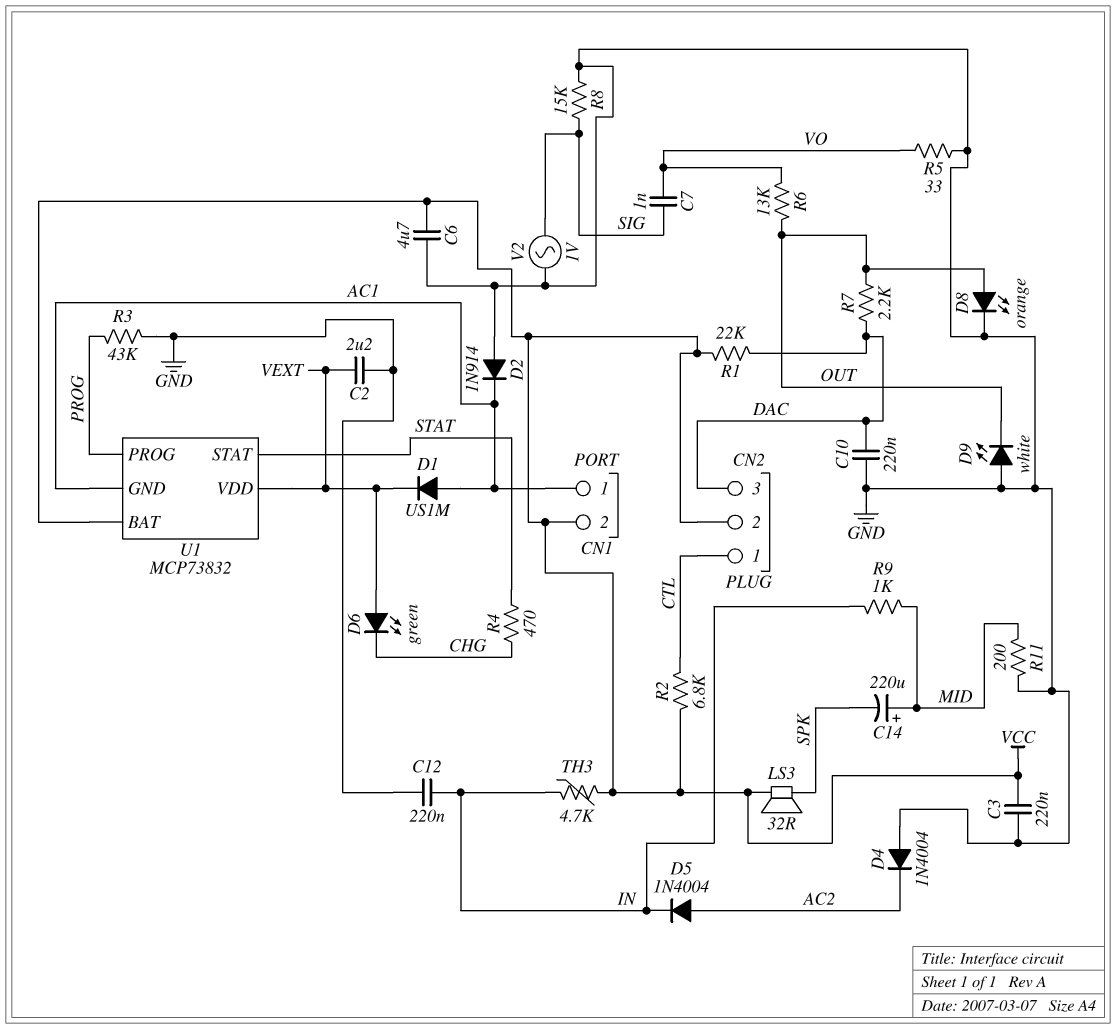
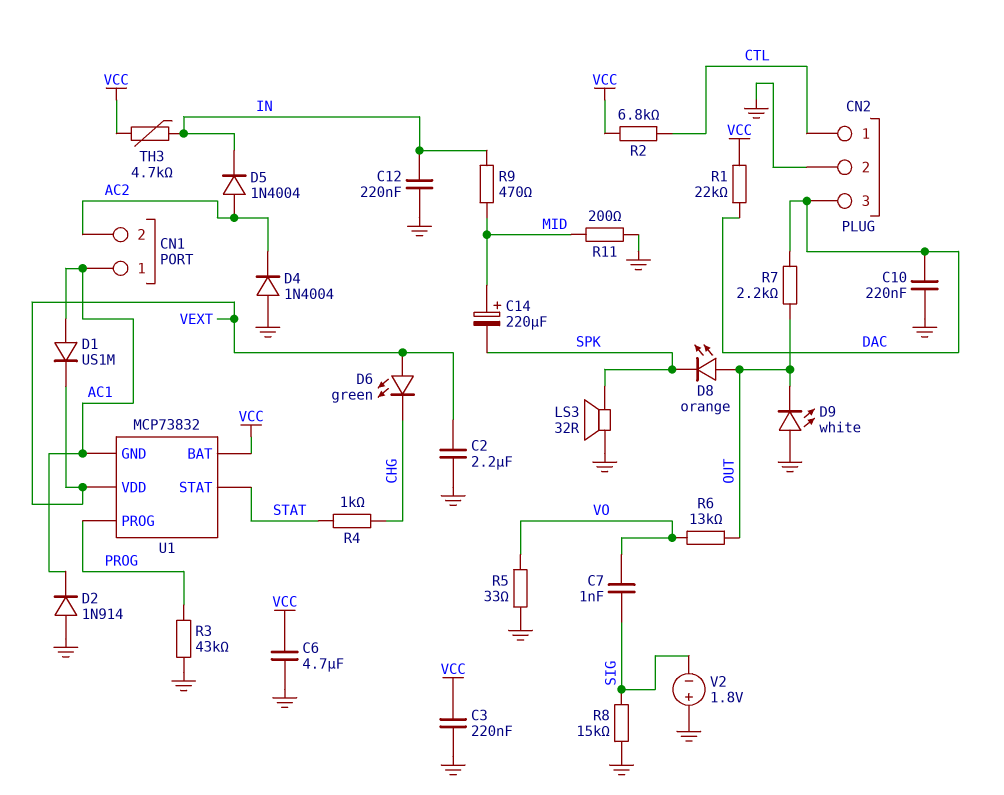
CN1 pin 2: VCC -> AC2
CN2 pin 2: VCC -> GND
D8: LED orange (A OUT, K GND) -> LED orange (A OUT, K SPK)
LS3: speaker 32R (SPK, VCC) -> speaker 32R (GND, SPK)
R4: 470 (CHG, STAT) -> 1k (CHG, STAT)
R9: 1k (IN, MID) -> 470 (IN, MID)
V2: AC 1V (GND, SIG) -> 1.8V (plus GND, minus SIG)

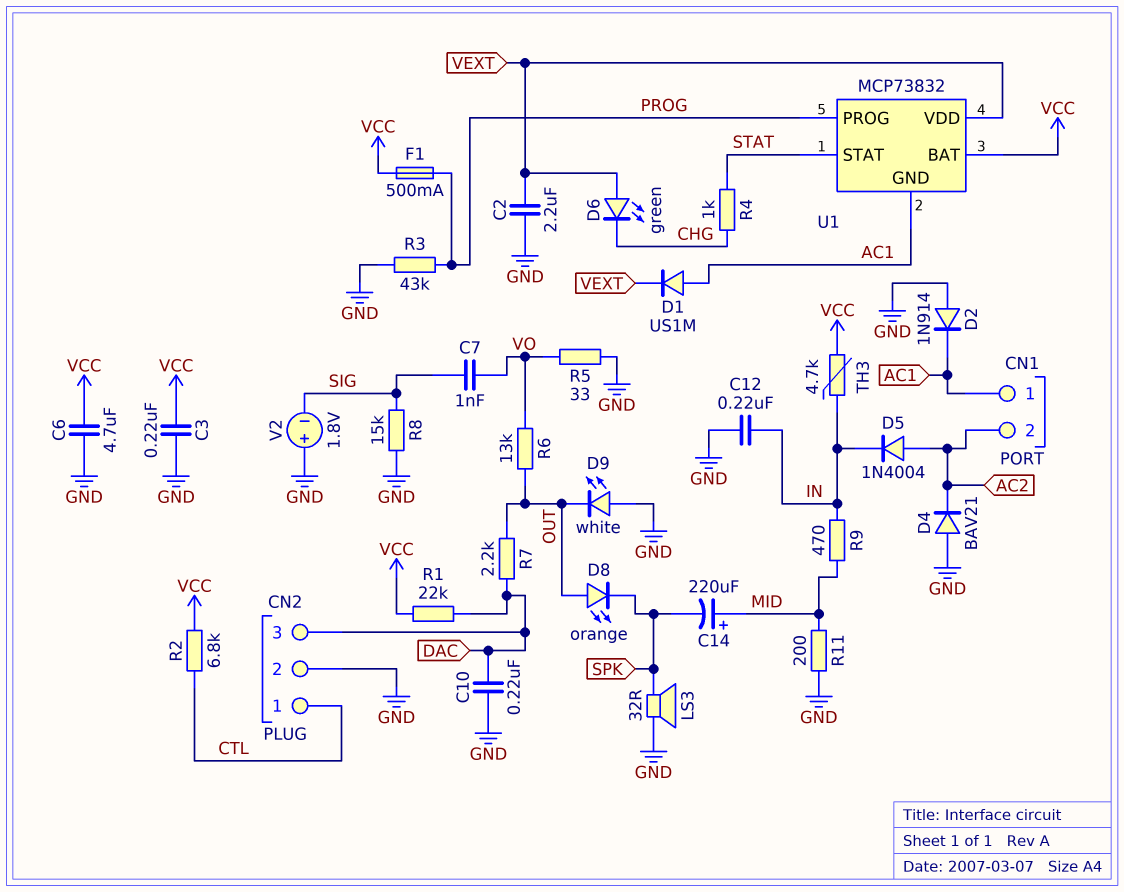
D4: diode 1N4004 (A GND, K AC2) -> diode BAV21 (A GND, K AC2)
F1: none -> 500mA (PROG, VCC)

